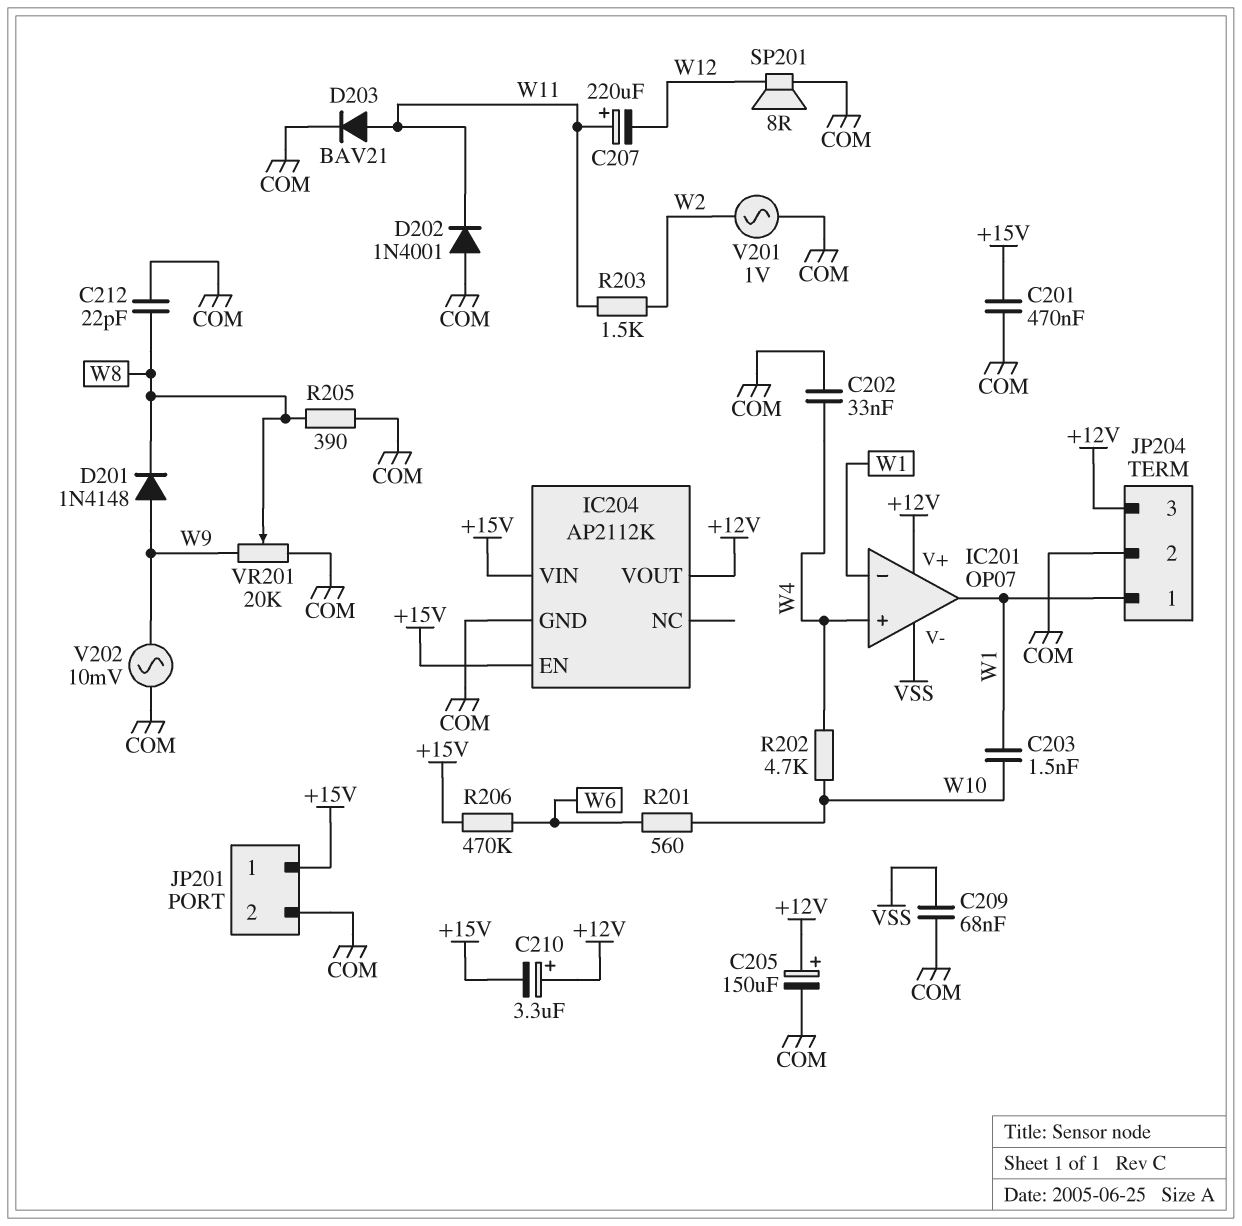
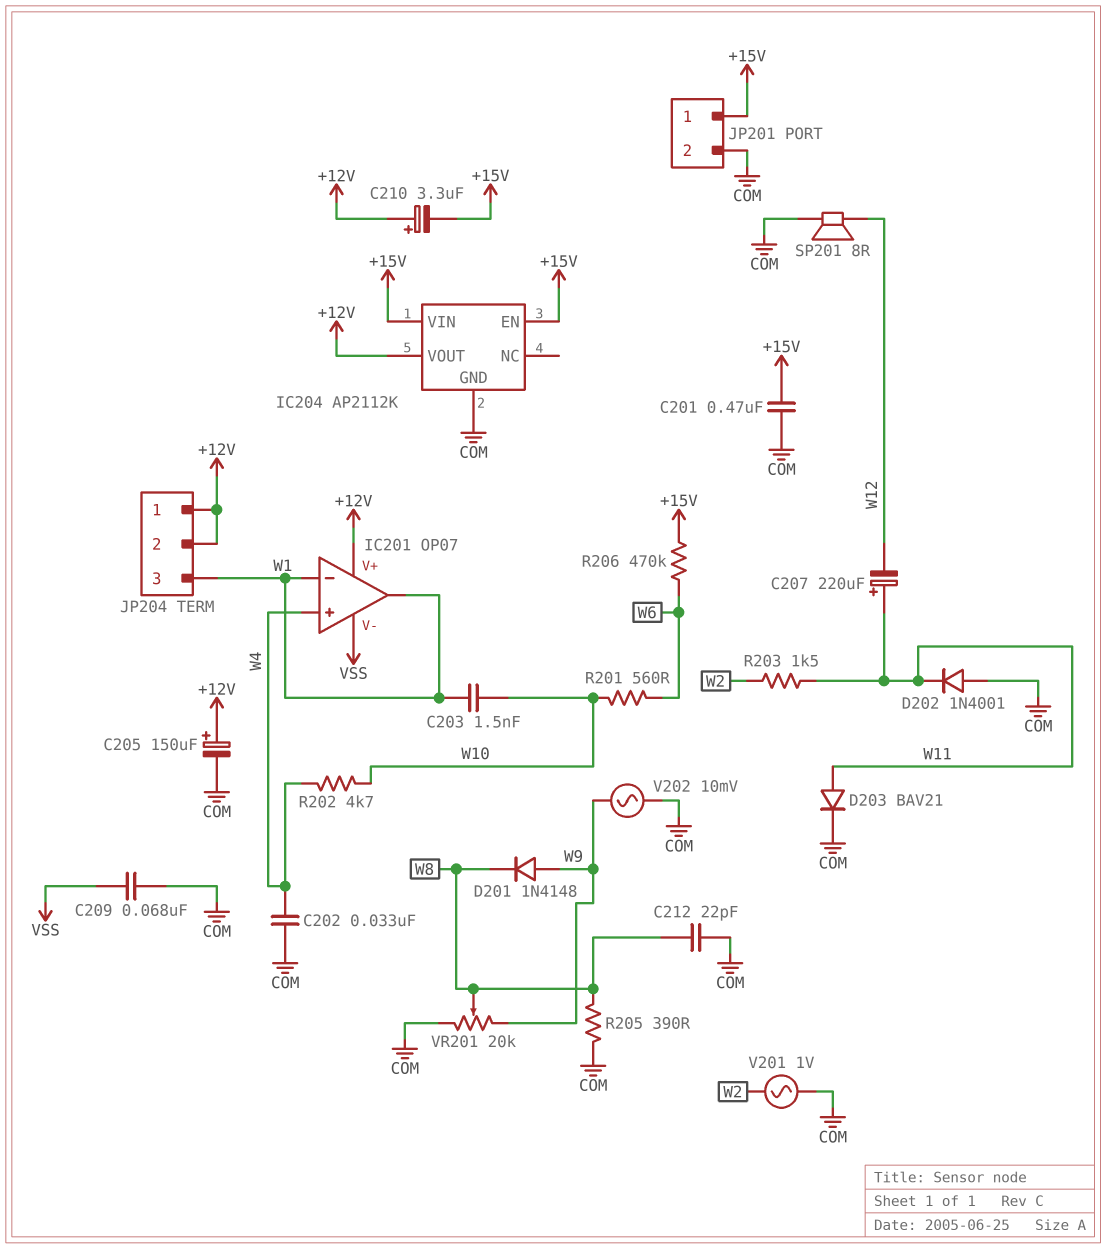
JP204 pin 1: W1 -> +12V
JP204 pin 2: COM -> +12V
JP204 pin 3: +12V -> W1

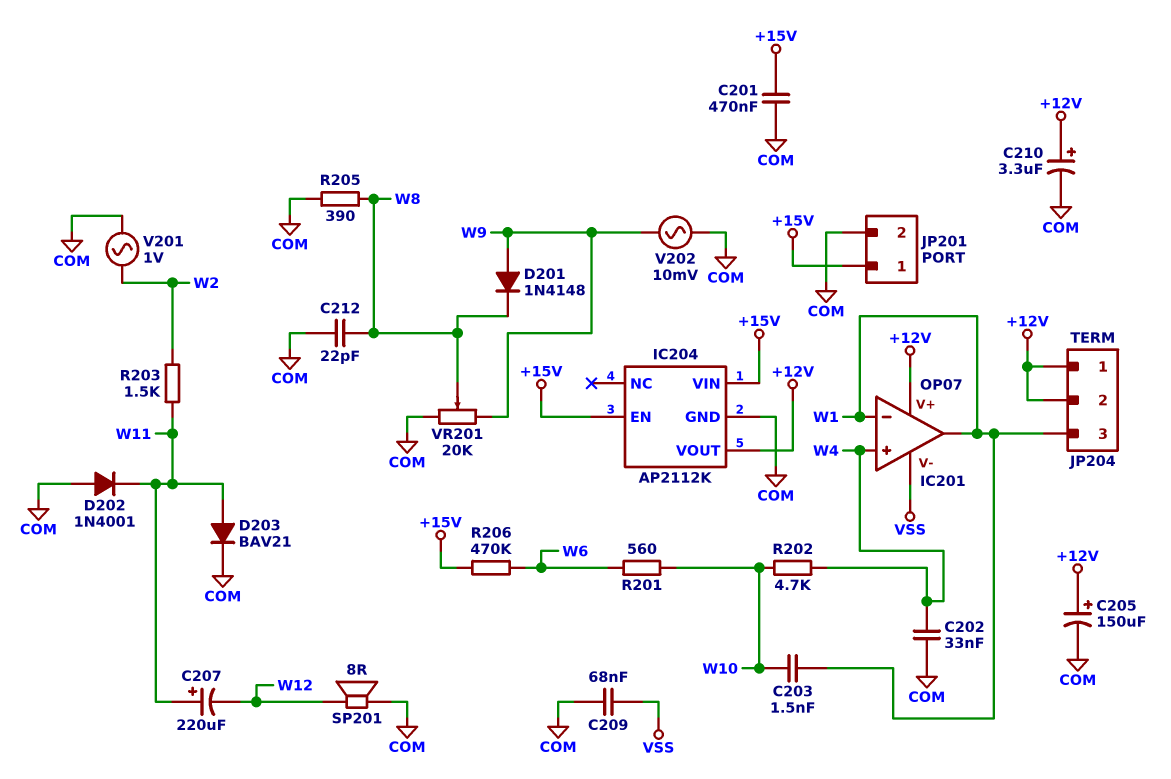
C210: 3.3uF (plus +12V, minus +15V) -> 3.3uF (plus +12V, minus COM)

